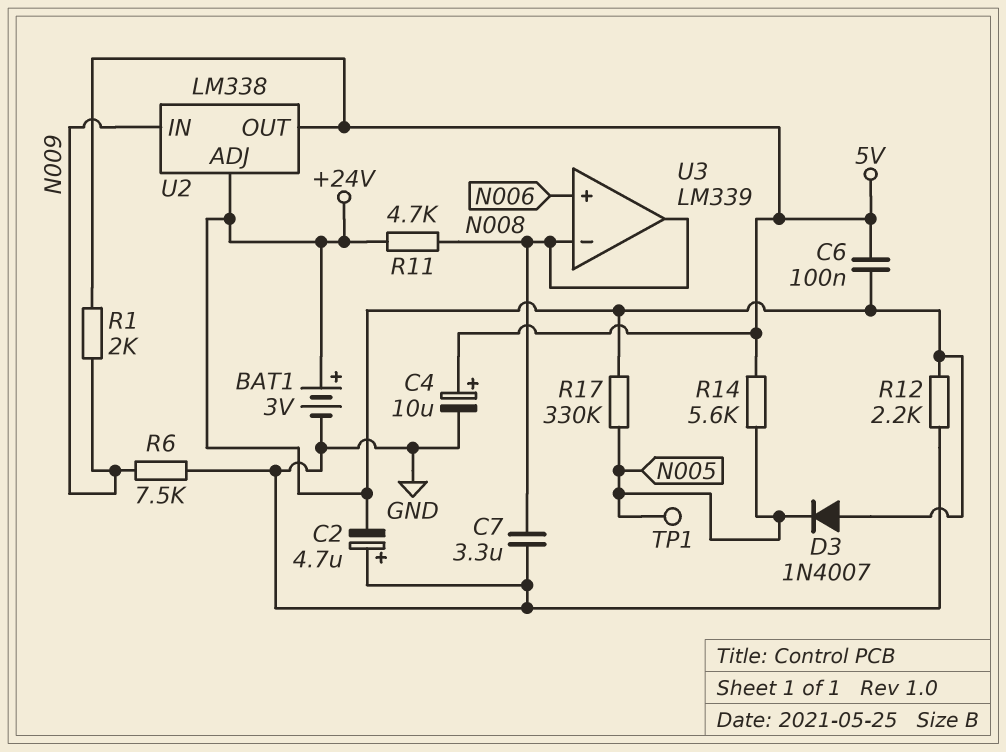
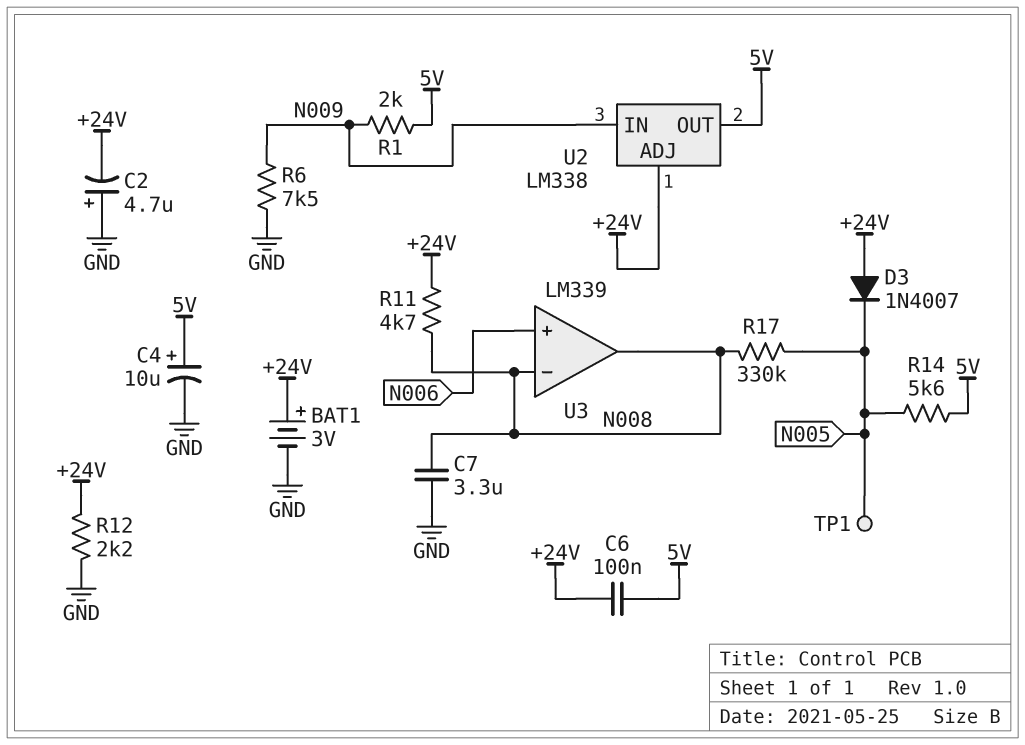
R17: 330k (+24V, N005) -> 330k (N005, N008)

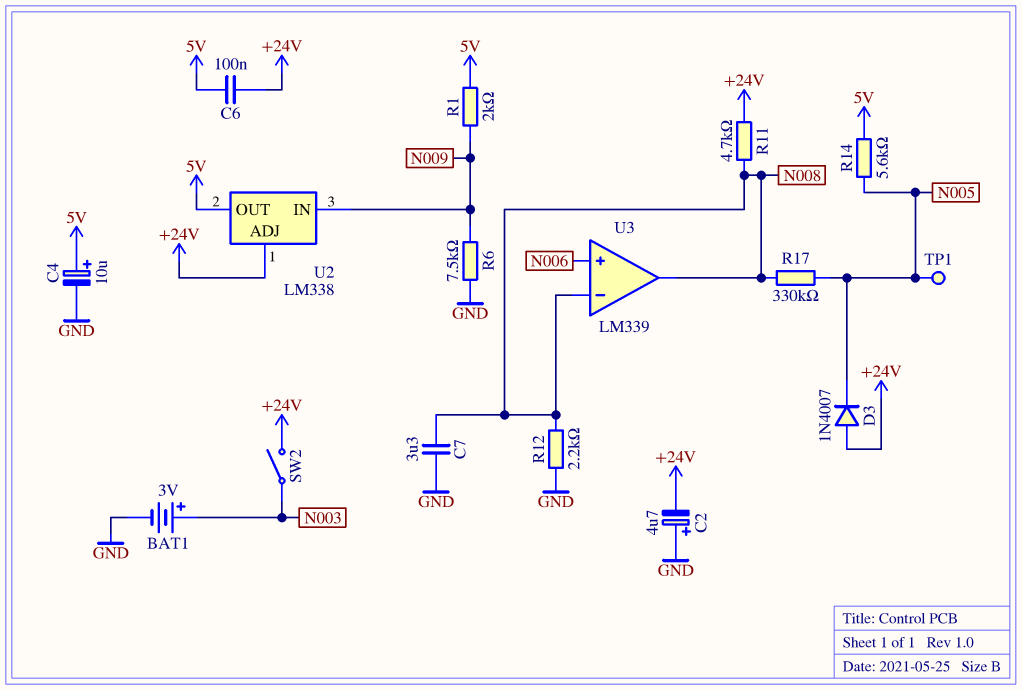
BAT1: 3V (plus +24V, minus GND) -> 3V (plus N003, minus GND)
R12: 2.2k (+24V, GND) -> 2.2k (GND, N008)
SW2: none -> switch (+24V, N003)

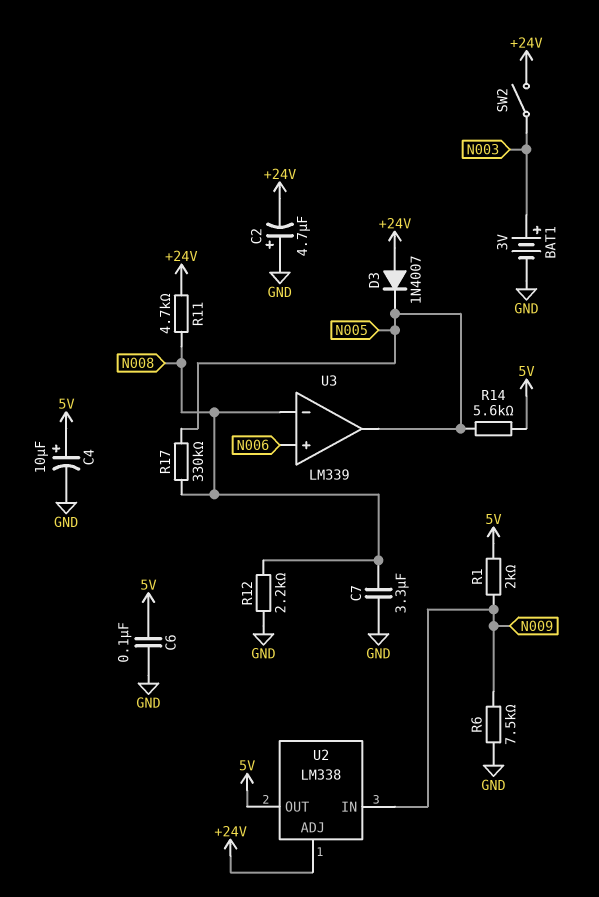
C6: 100nF (+24V, 5V) -> 100nF (5V, GND)
TP1: test point (N005) -> none
U3 pin out: N008 -> N005

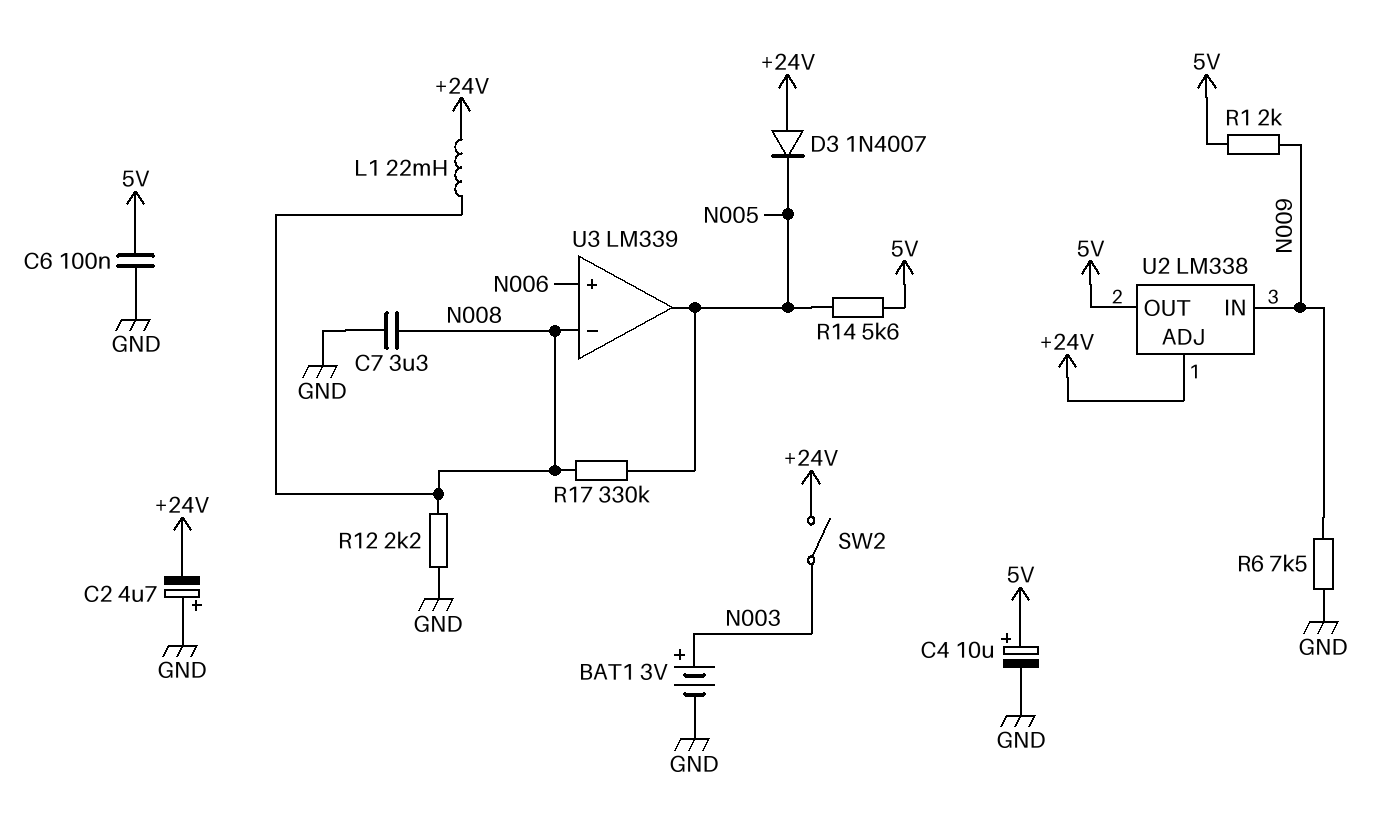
L1: none -> 22mH (+24V, N008)
R11: 4.7k (+24V, N008) -> none

